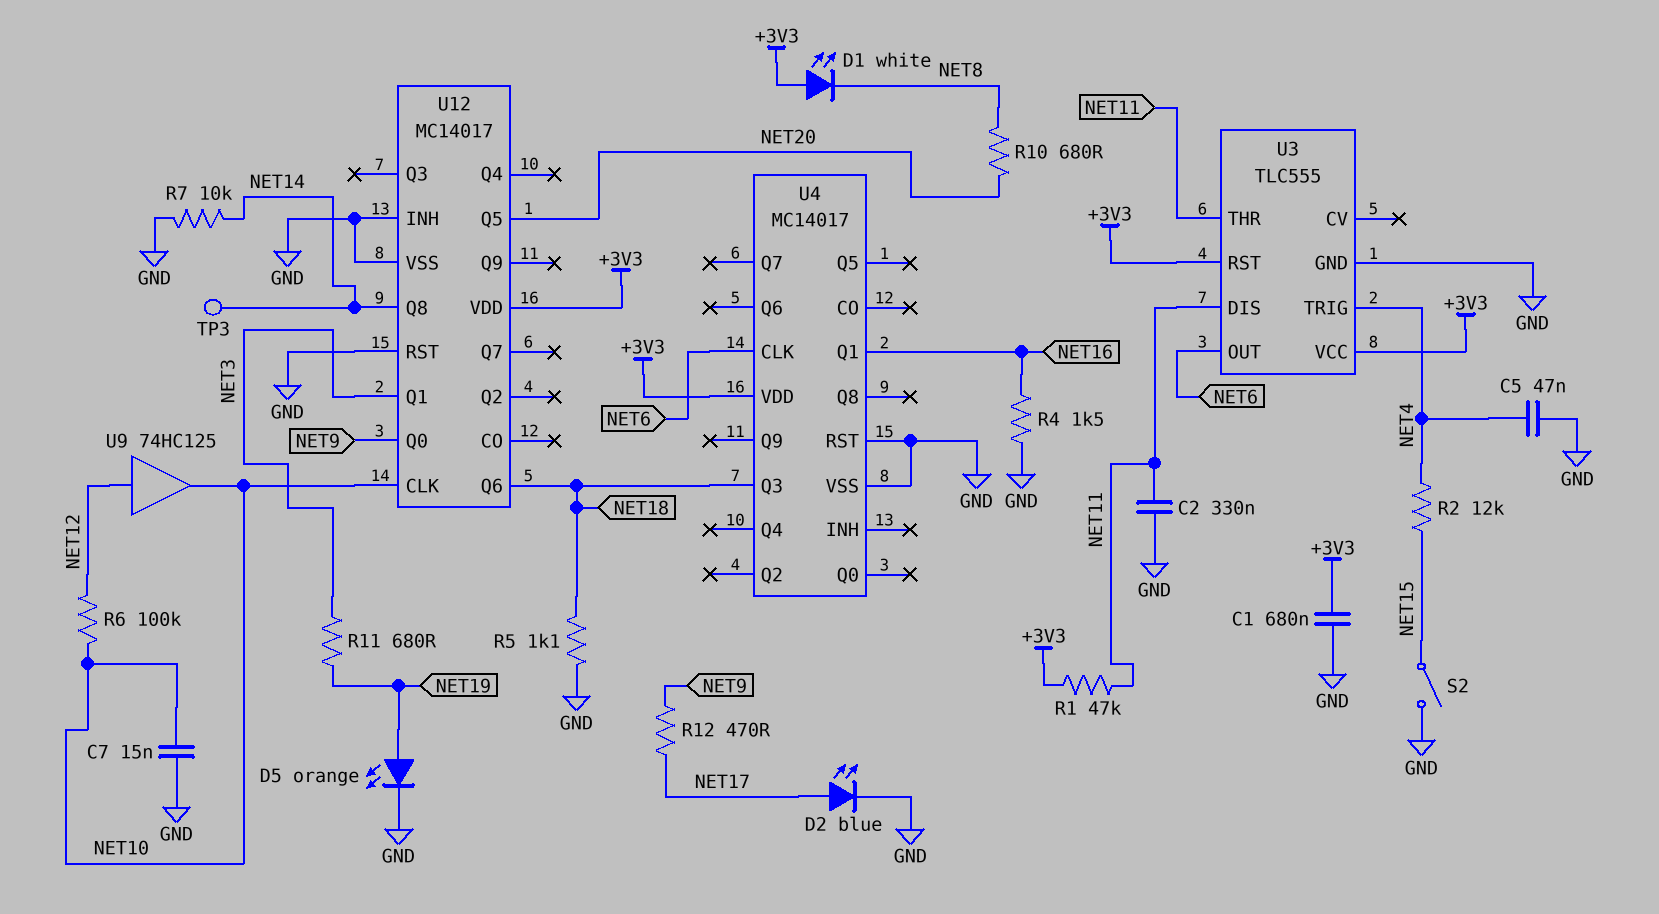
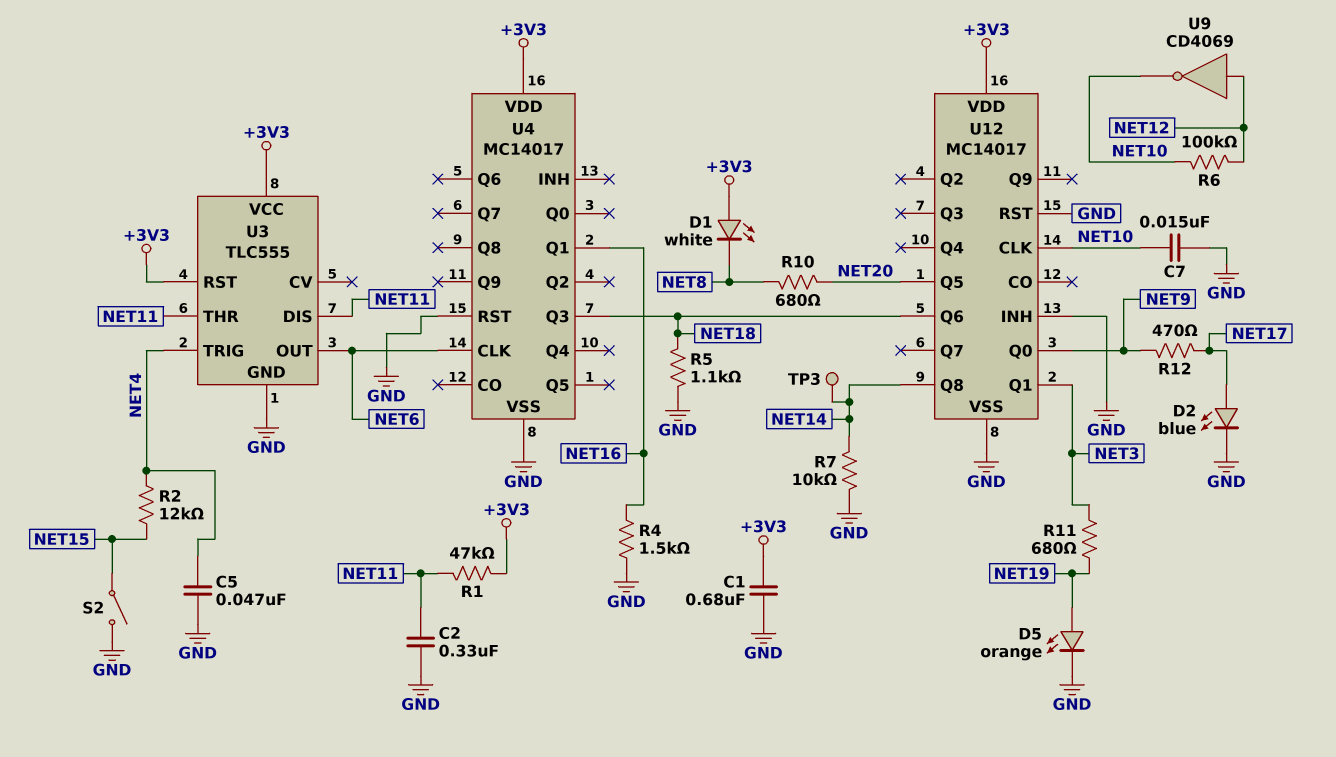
U9: buffer 74HC125 (in NET12, out NET10) -> NOT CD4069 (in NET12, out NET10)

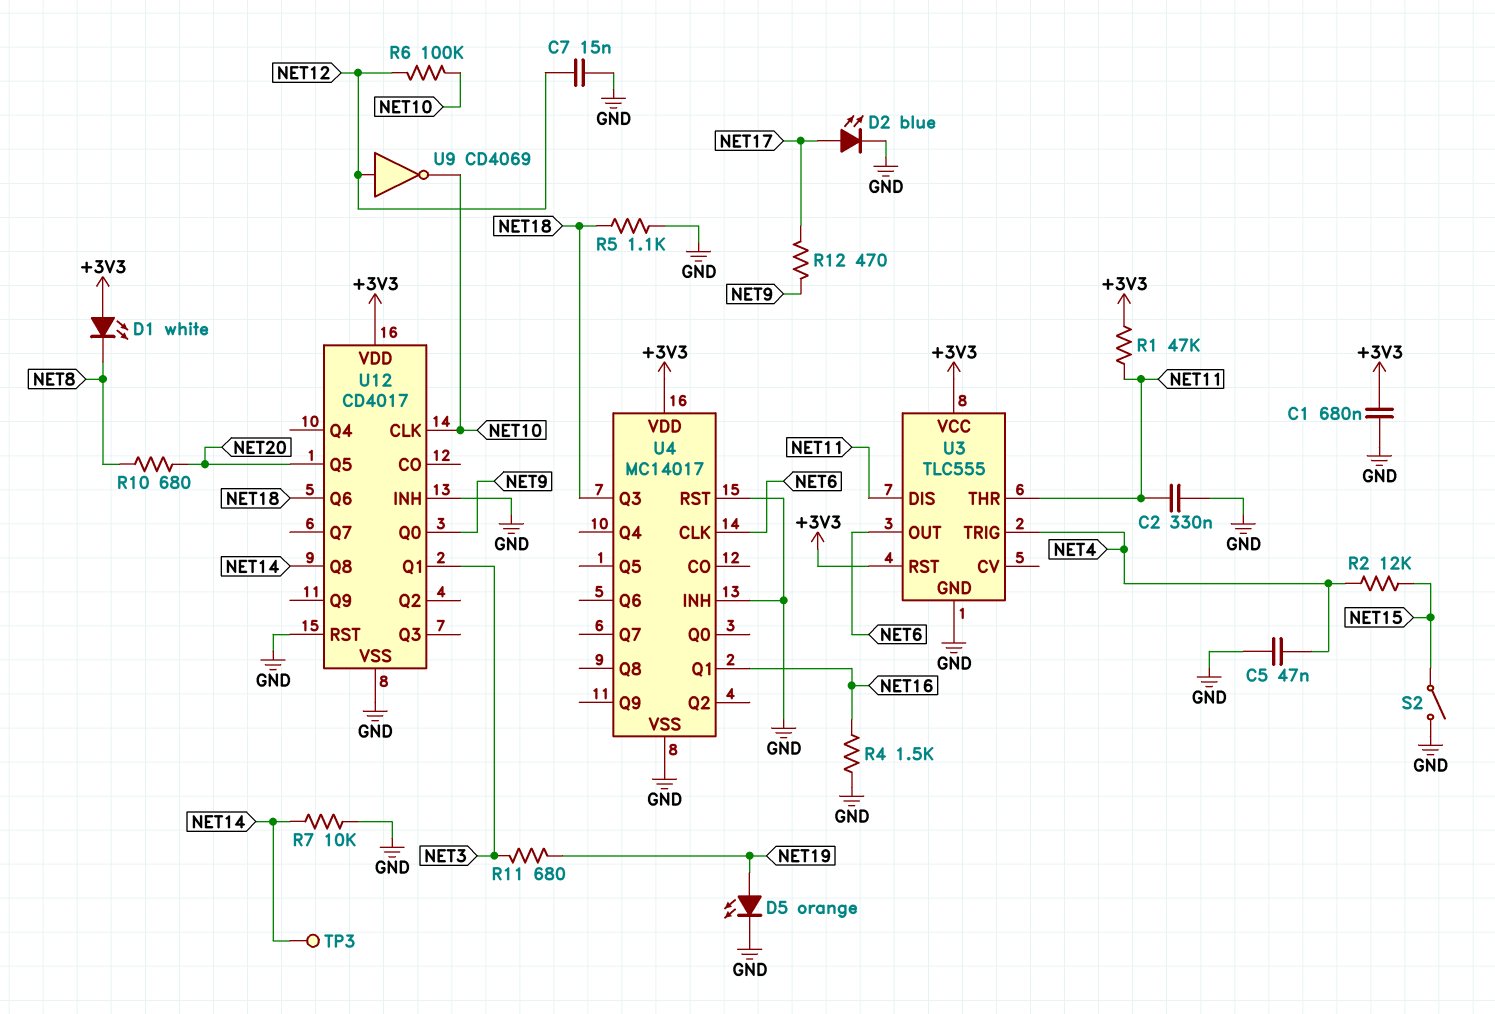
C7: 15nF (GND, NET10) -> 15nF (GND, NET12)
U4 pin INH: none -> GND
U12: MC14017 -> CD4017

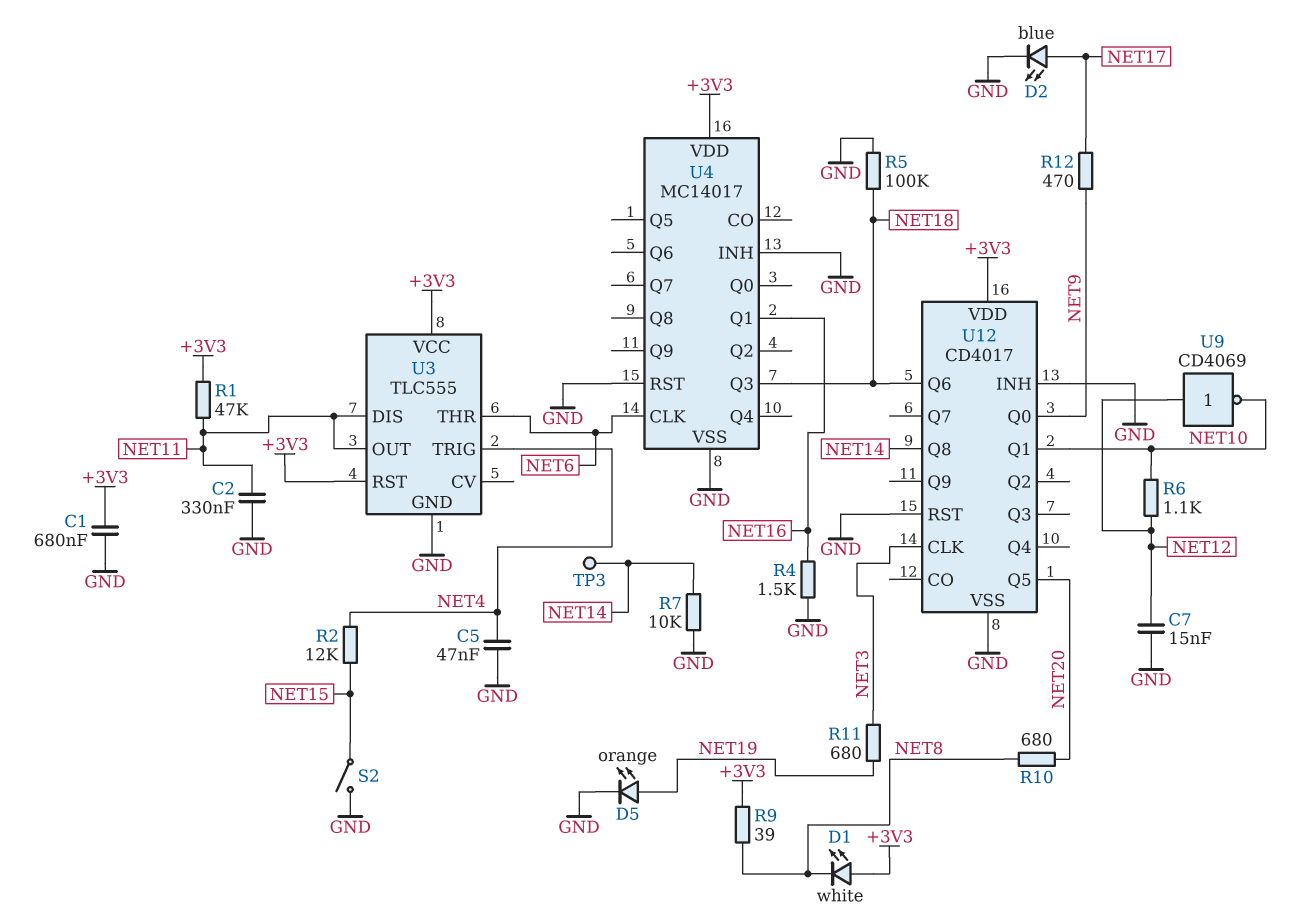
R5: 1.1k (GND, NET18) -> 100k (GND, NET18)
R6: 100k (NET10, NET12) -> 1.1k (NET10, NET12)
R9: none -> 39 (+3V3, NET8)
U3 pin OUT: NET6 -> NET11
U3 pin THR: NET11 -> NET6
U12 pin CLK: NET10 -> NET3
U12 pin Q1: NET3 -> NET10

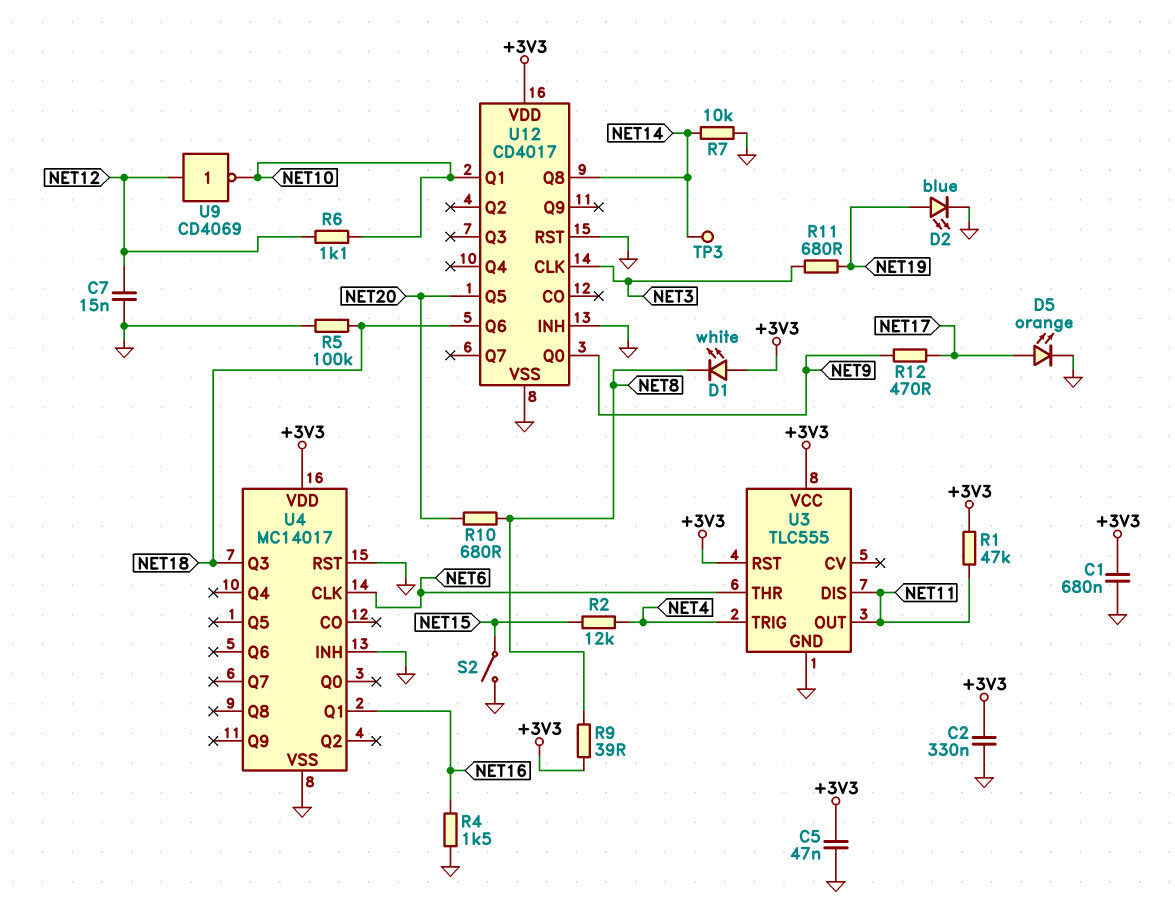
C2: 330nF (GND, NET11) -> 330nF (+3V3, GND)
C5: 47nF (GND, NET4) -> 47nF (+3V3, GND)
D2: LED blue (A NET17, K GND) -> LED blue (A NET19, K GND)
D5: LED orange (A NET19, K GND) -> LED orange (A NET17, K GND)

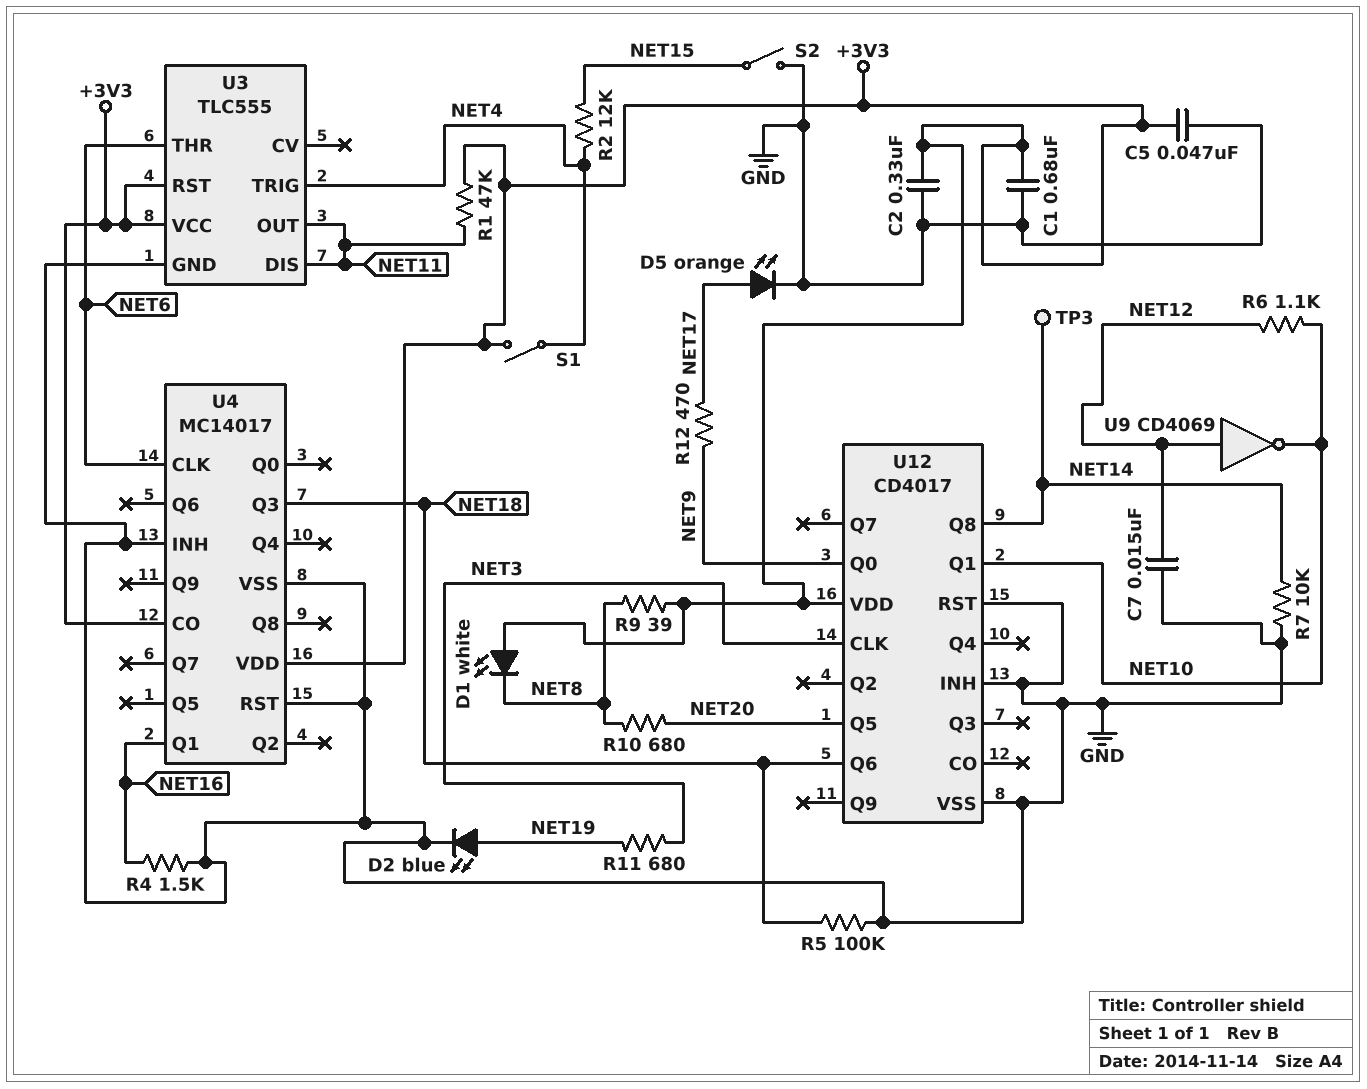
S1: none -> switch (+3V3, NET4)
U4 pin CO: none -> +3V3

